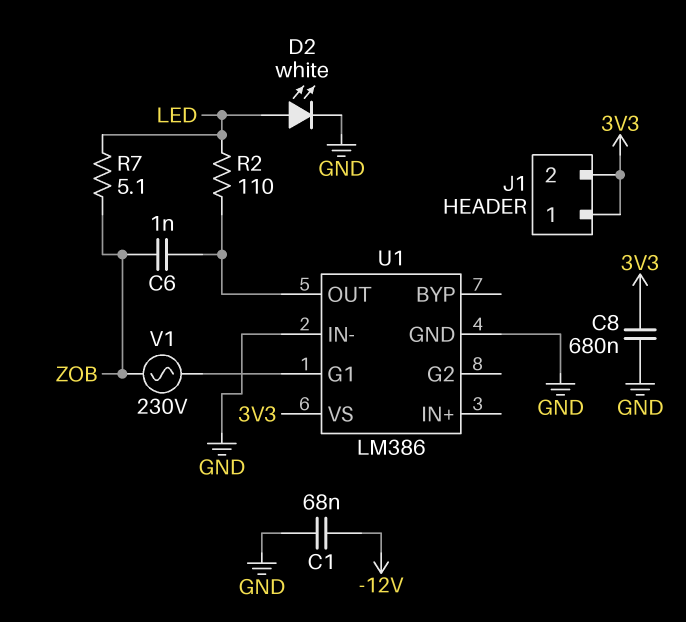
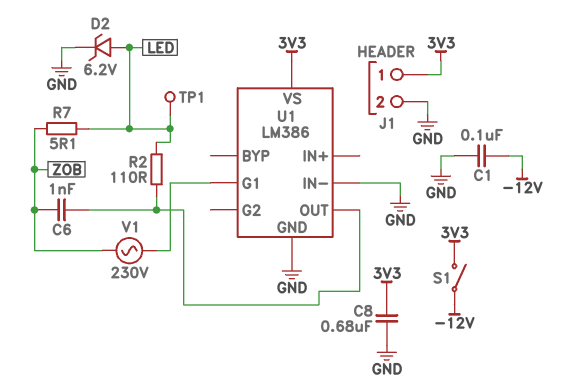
C1: 68nF (-12V, GND) -> 100nF (-12V, GND)
D2: LED white (A LED, K GND) -> zener 6.2V (A LED, K GND)
J1 pin 2: 3V3 -> GND
S1: none -> switch (-12V, 3V3)
TP1: none -> test point (LED)

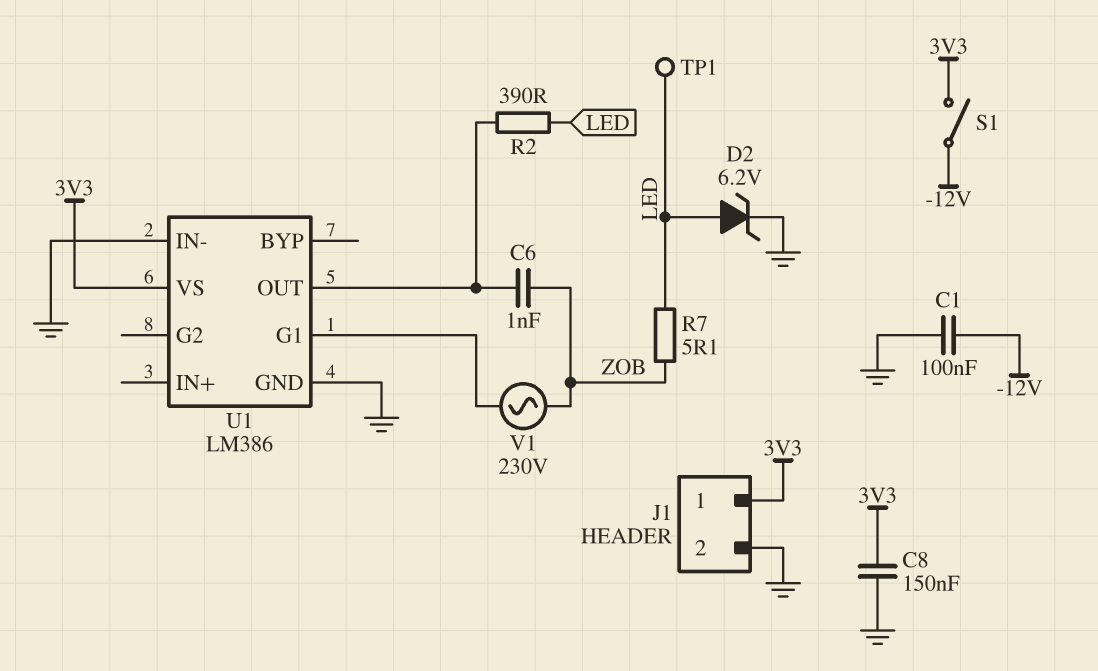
C8: 680nF (3V3, GND) -> 150nF (3V3, GND)
R2: 110 (LED, U1/OUT) -> 390 (LED, U1/OUT)

